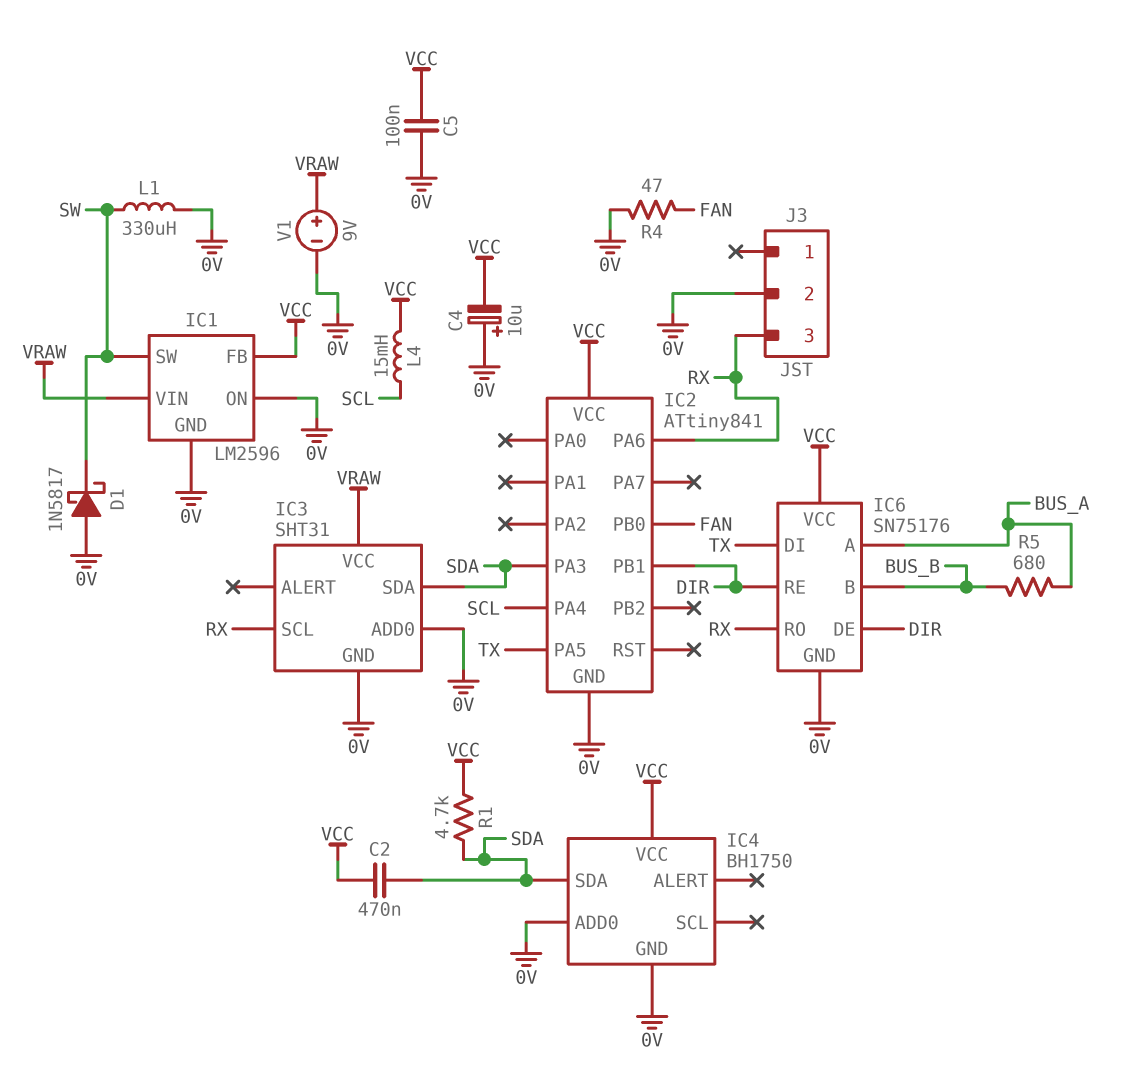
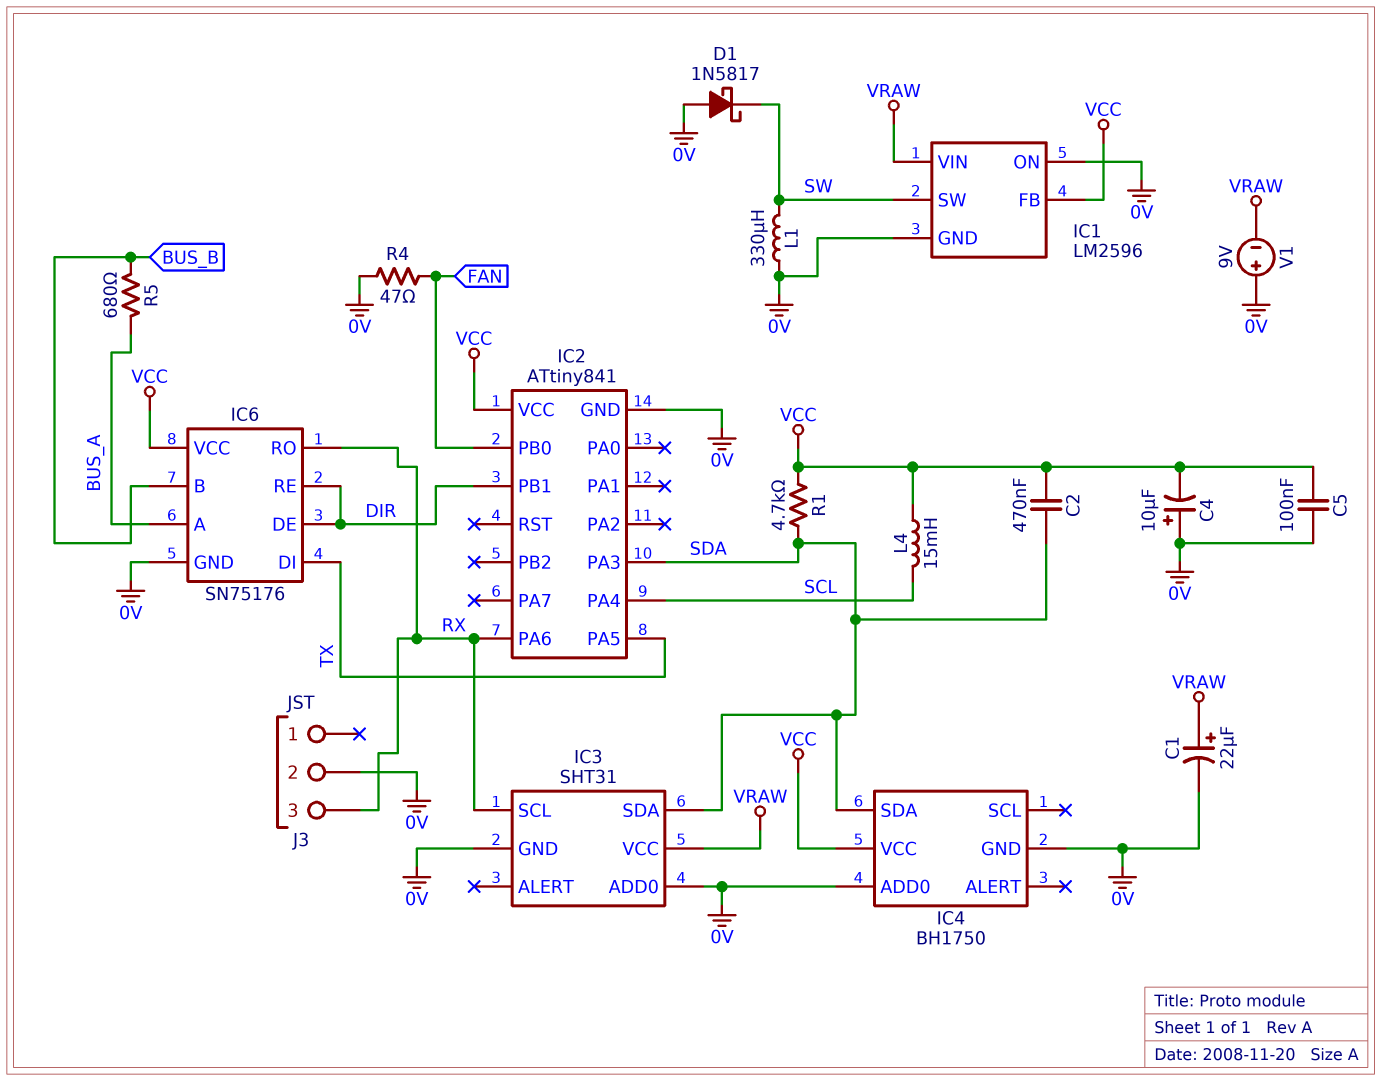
C1: none -> 22uF (plus VRAW, minus 0V)
V1: 9V (plus VRAW, minus 0V) -> 9V (plus 0V, minus VRAW)

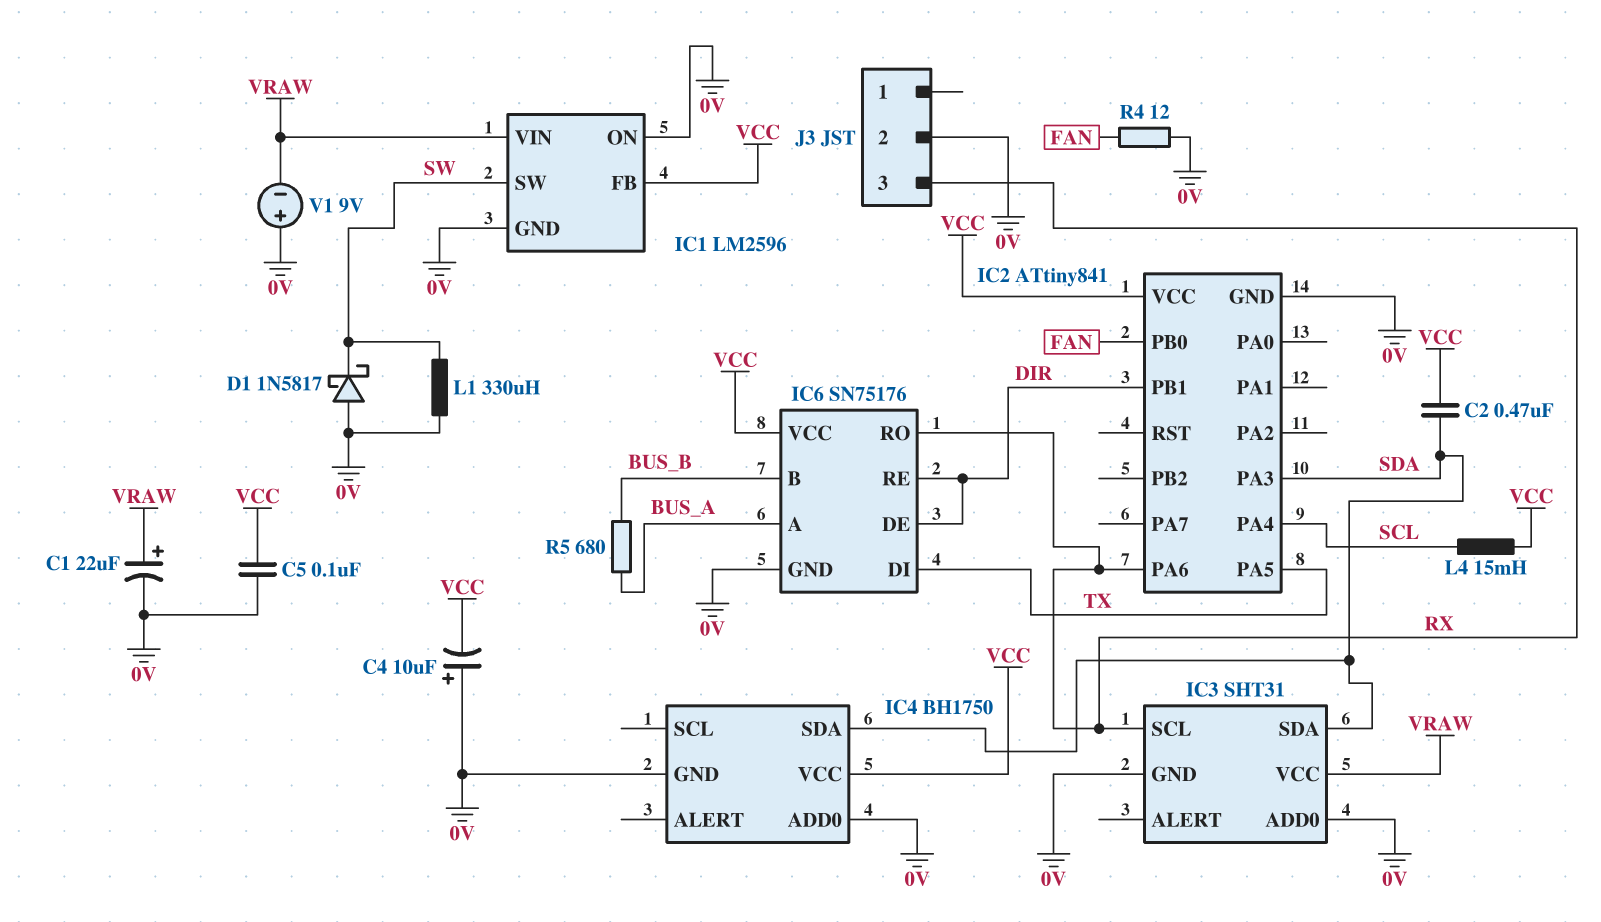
R1: 4.7k (SDA, VCC) -> none
R4: 47 (0V, FAN) -> 12 (0V, FAN)

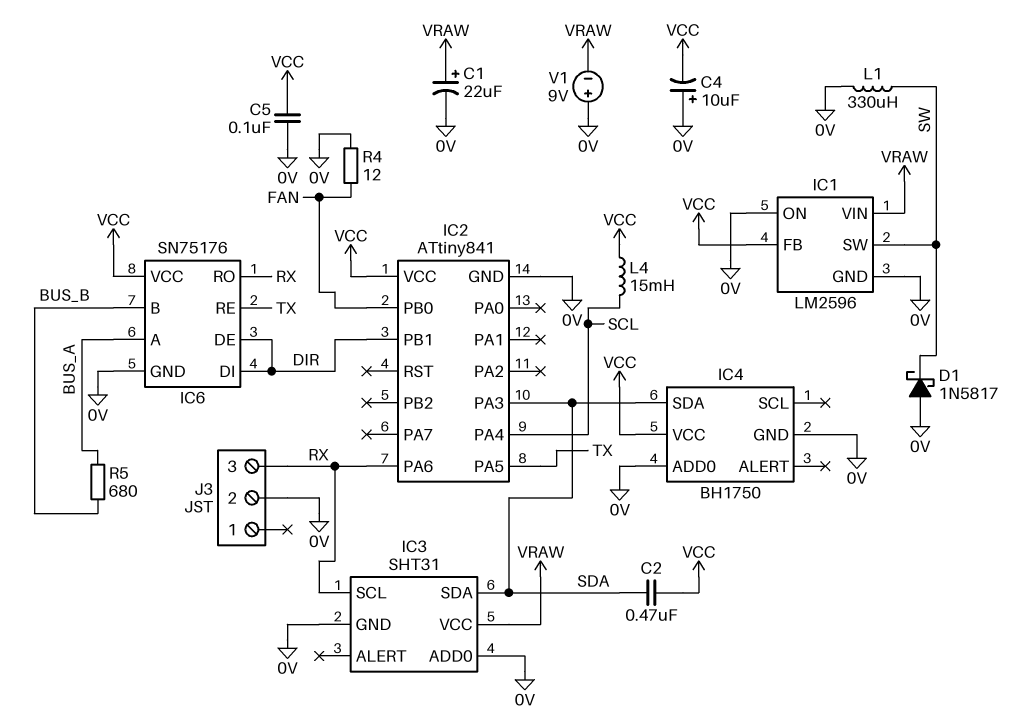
IC6 pin DI: TX -> DIR
IC6 pin RE: DIR -> TX

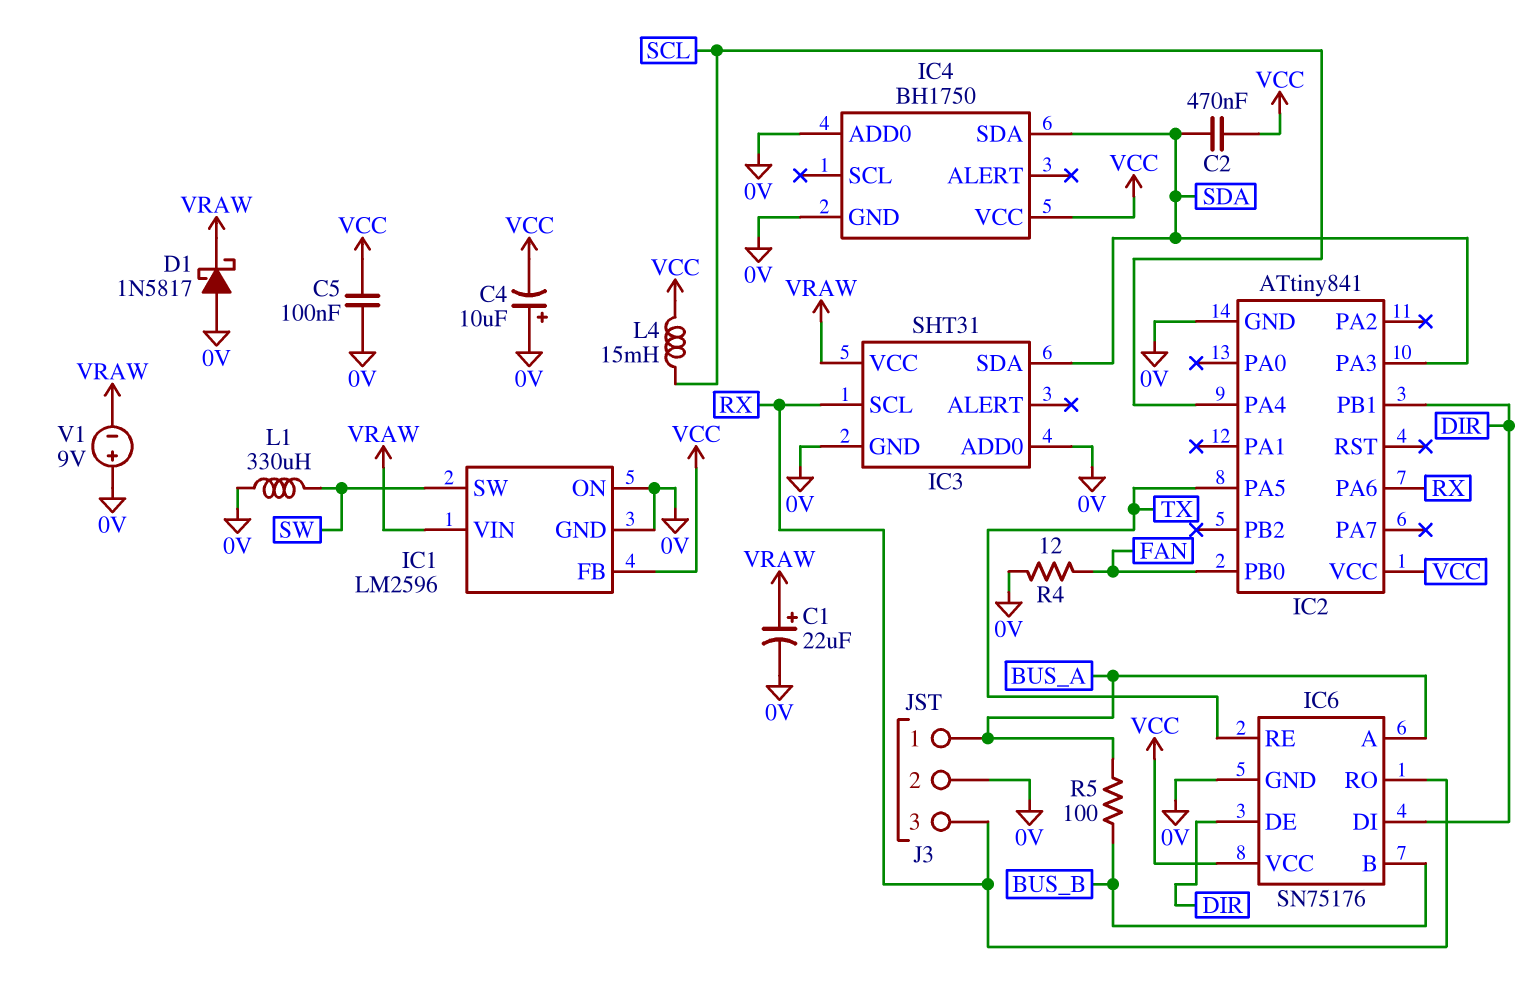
D1: schottky 1N5817 (A 0V, K SW) -> schottky 1N5817 (A 0V, K VRAW)
J3 pin 1: none -> BUS_A
R5: 680 (BUS_A, BUS_B) -> 100 (BUS_A, BUS_B)

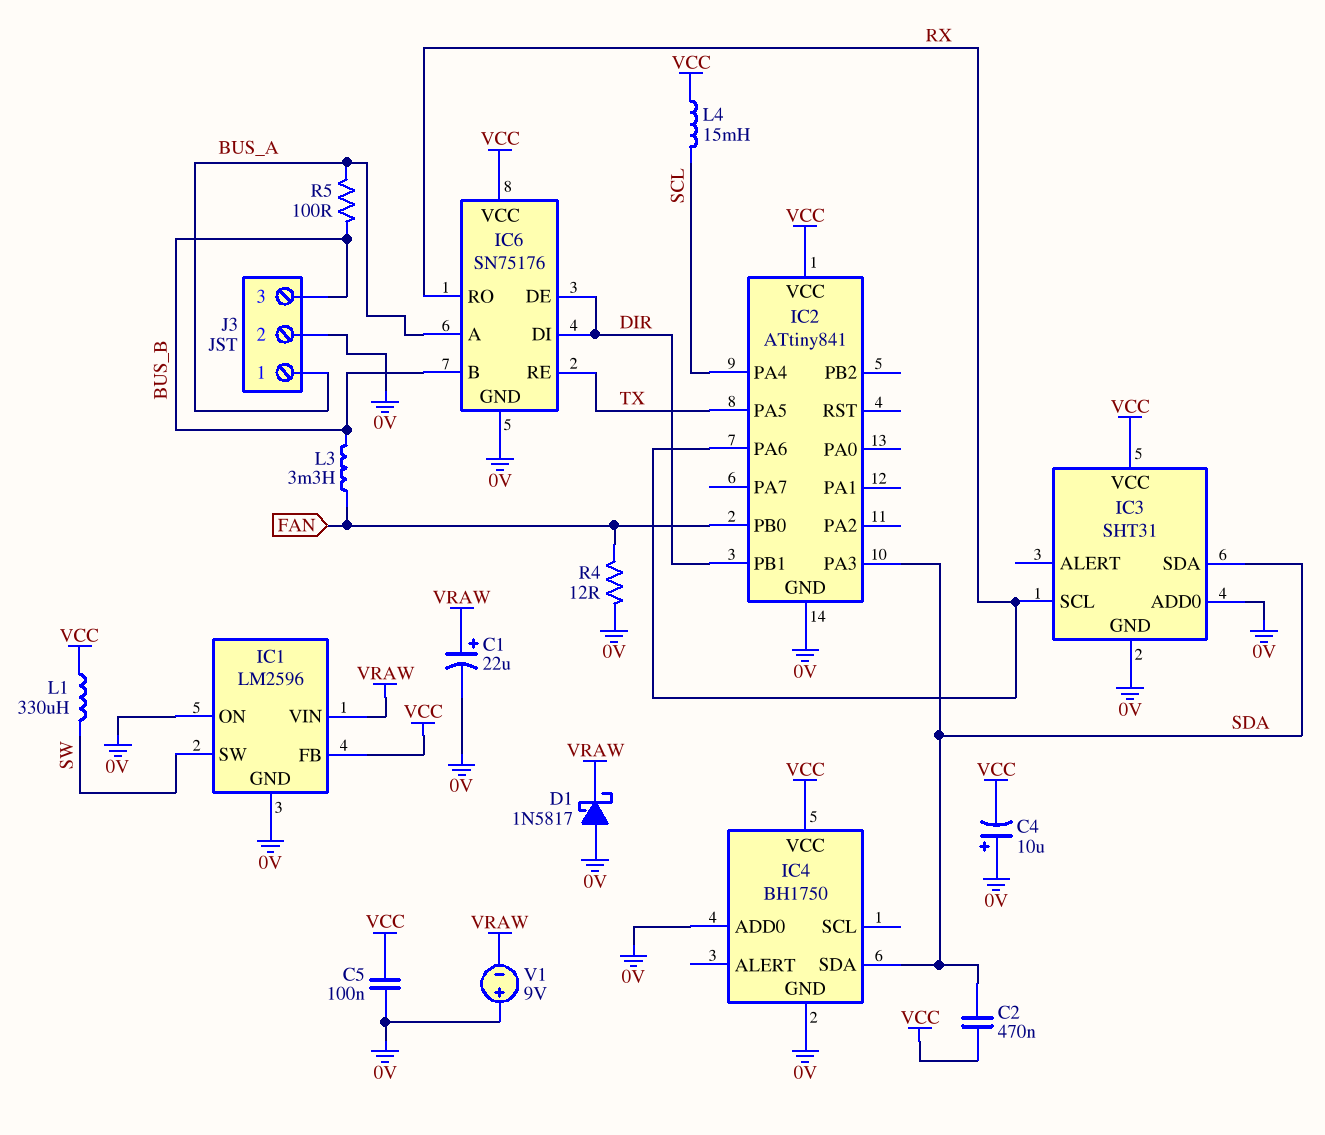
IC3 pin VCC: VRAW -> VCC
J3 pin 3: RX -> BUS_B
L1: 330uH (0V, SW) -> 330uH (SW, VCC)
L3: none -> 3.3mH (BUS_B, FAN)

